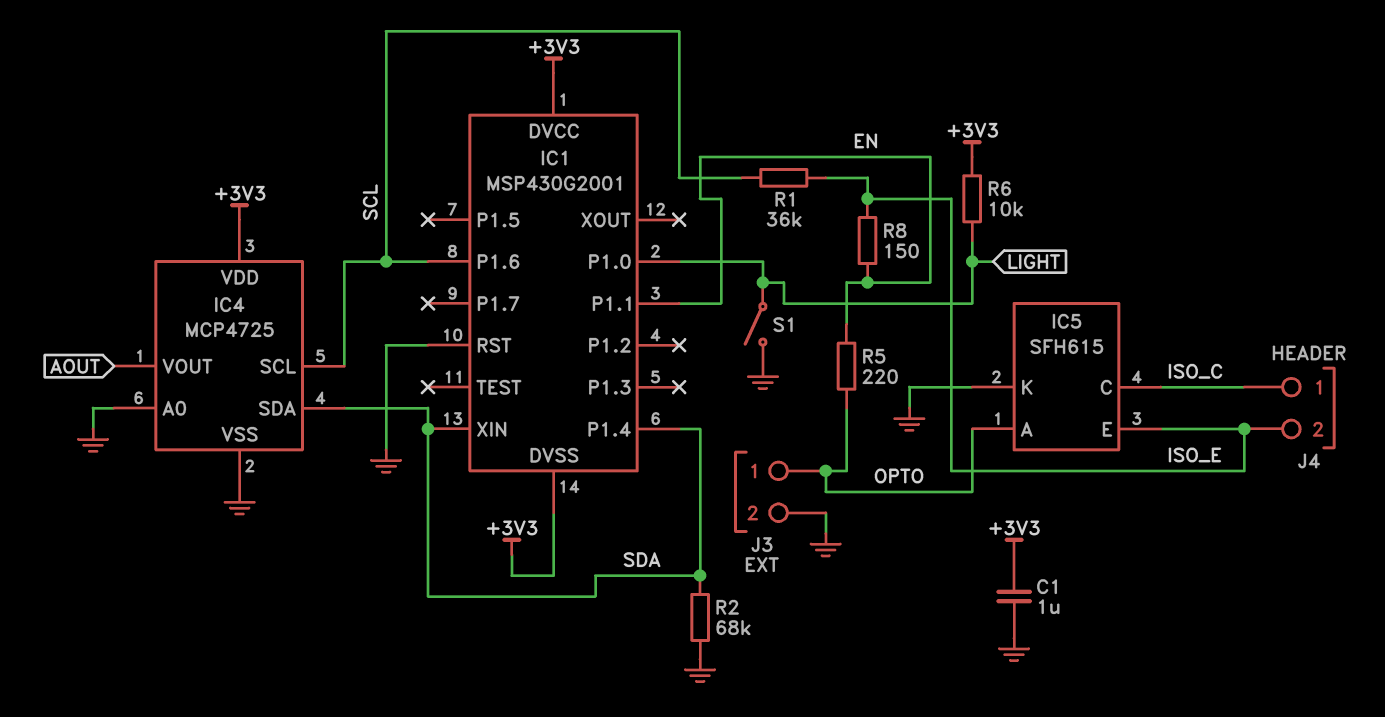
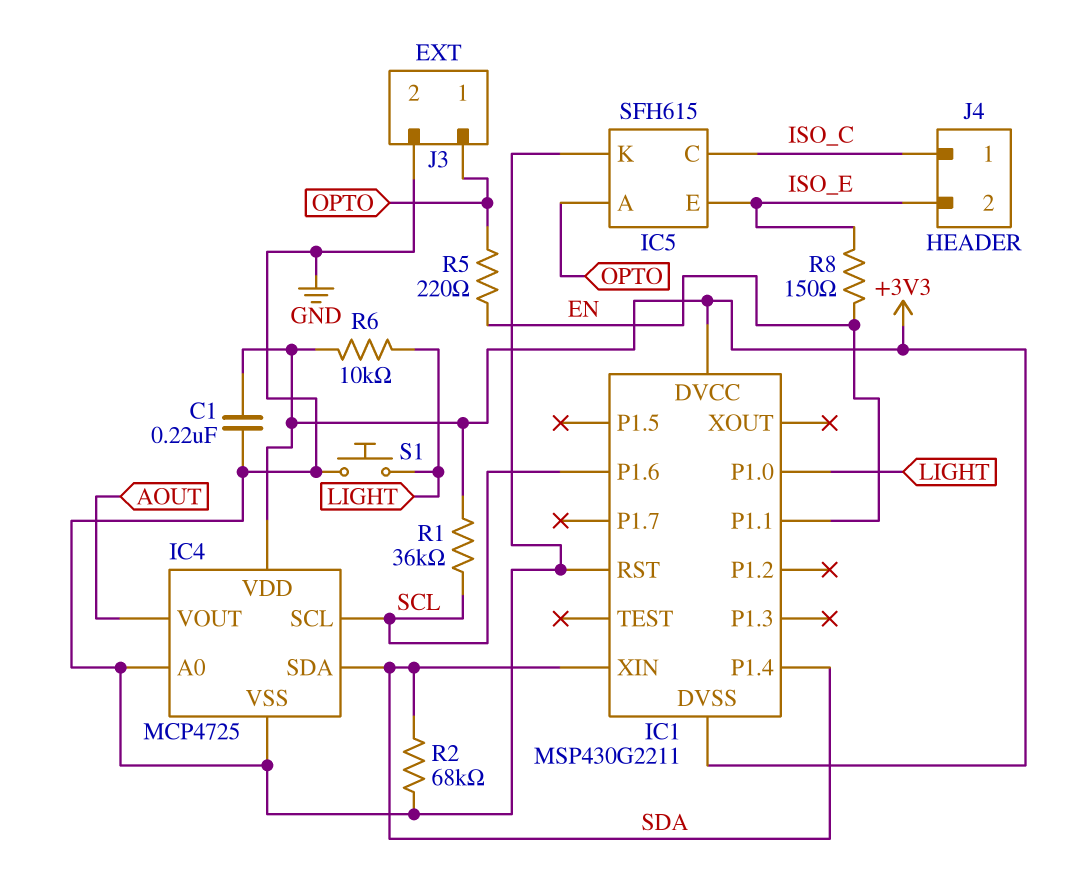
C1: 1uF (+3V3, GND) -> 220nF (+3V3, GND)
IC1: MSP430G2001 -> MSP430G2211
R1: 36k (ISO_E, SCL) -> 36k (+3V3, SCL)
S1: switch (GND, LIGHT) -> button (GND, LIGHT)

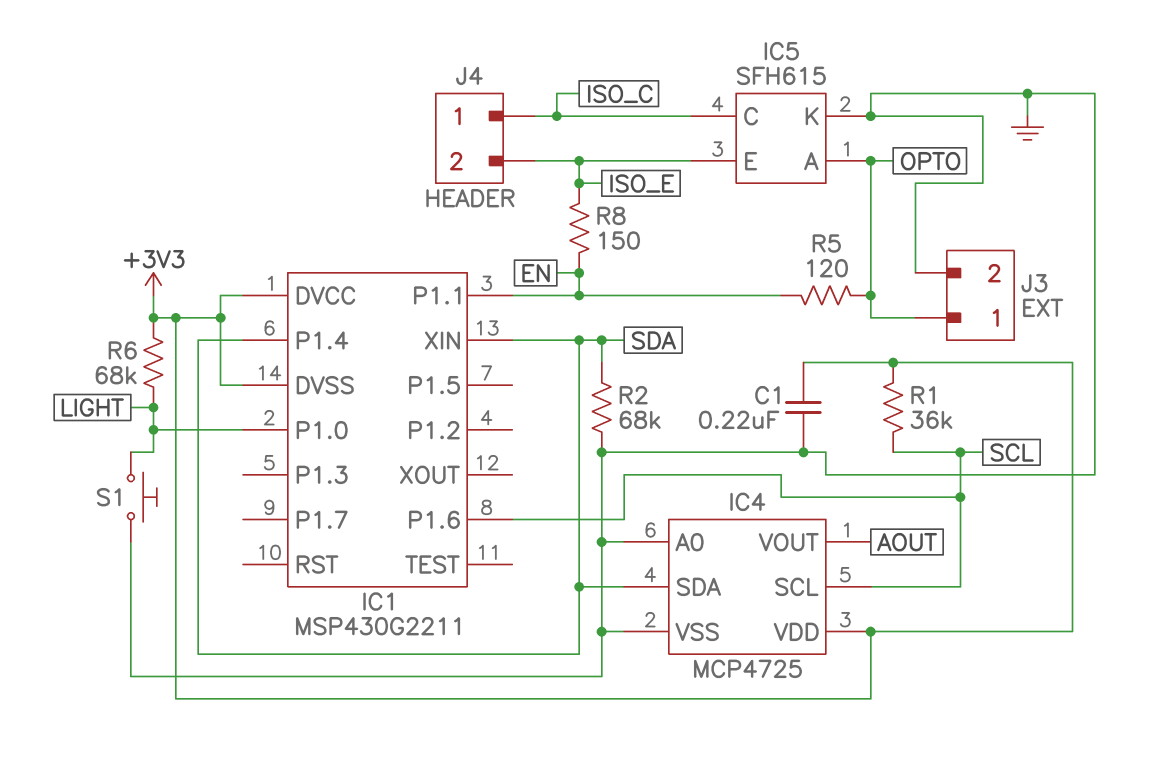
IC1 pin RST: GND -> none
R5: 220 (EN, OPTO) -> 120 (EN, OPTO)
R6: 10k (+3V3, LIGHT) -> 68k (+3V3, LIGHT)

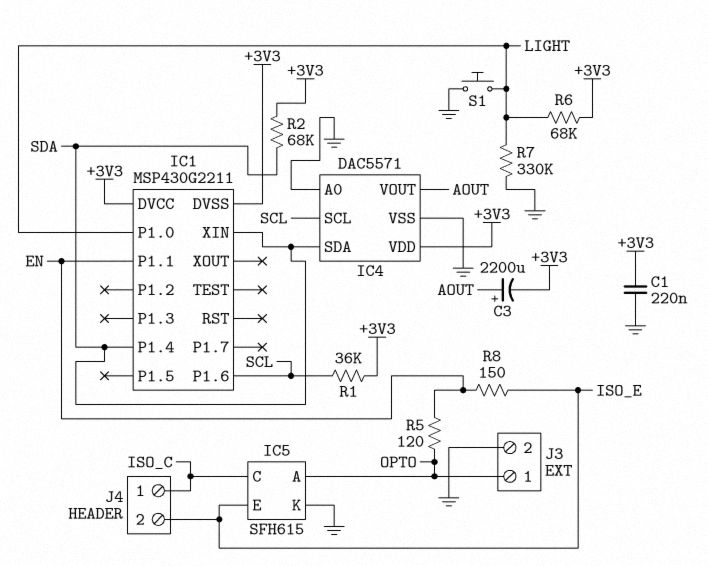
C3: none -> 2200uF (plus AOUT, minus +3V3)
IC4: MCP4725 -> DAC5571
R2: 68k (GND, SDA) -> 68k (+3V3, SDA)
R7: none -> 330k (GND, LIGHT)

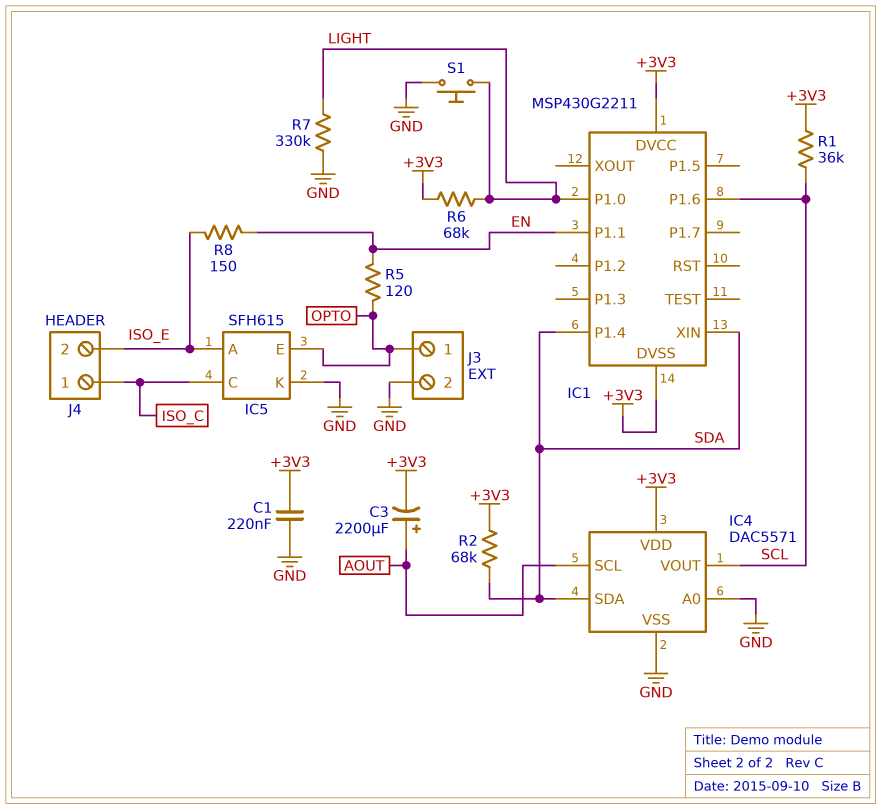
IC4 pin SCL: SCL -> AOUT
IC4 pin VOUT: AOUT -> SCL
IC5 pin A: OPTO -> ISO_E
IC5 pin E: ISO_E -> OPTO

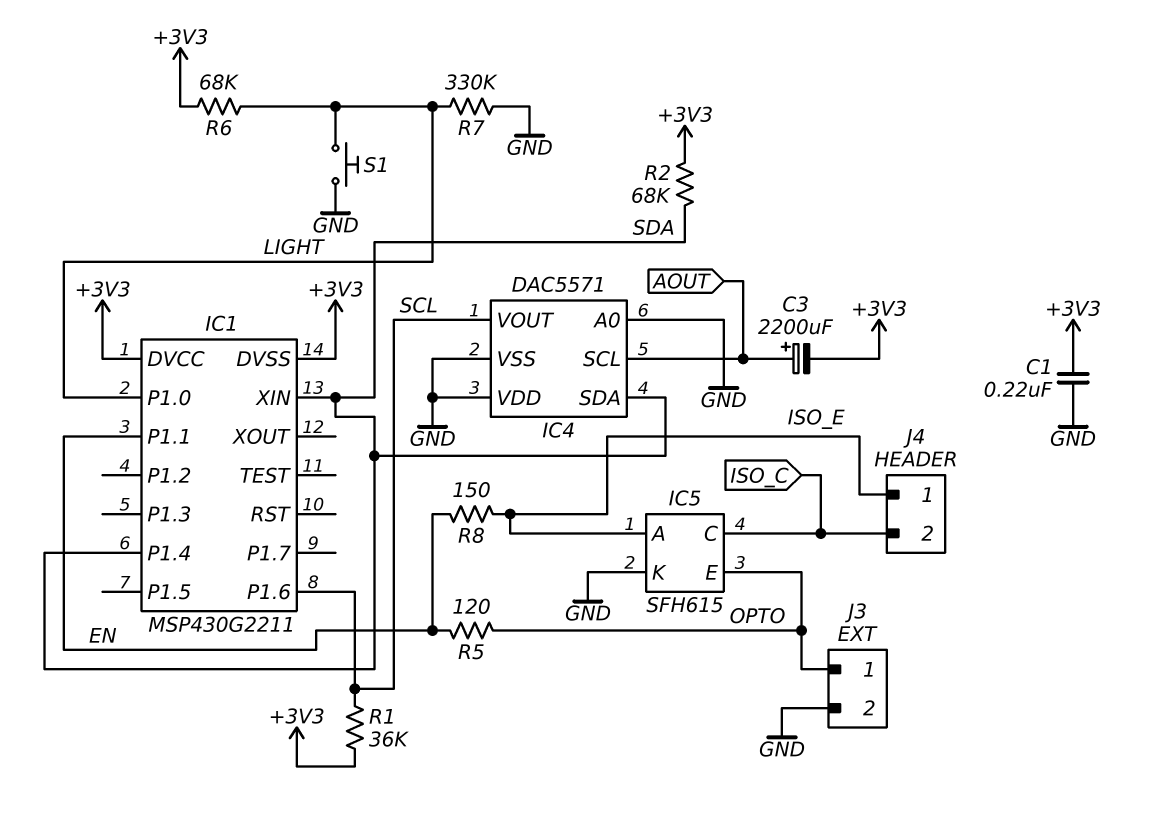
IC4 pin VDD: +3V3 -> GND
J4 pin 1: ISO_C -> ISO_E
J4 pin 2: ISO_E -> ISO_C

